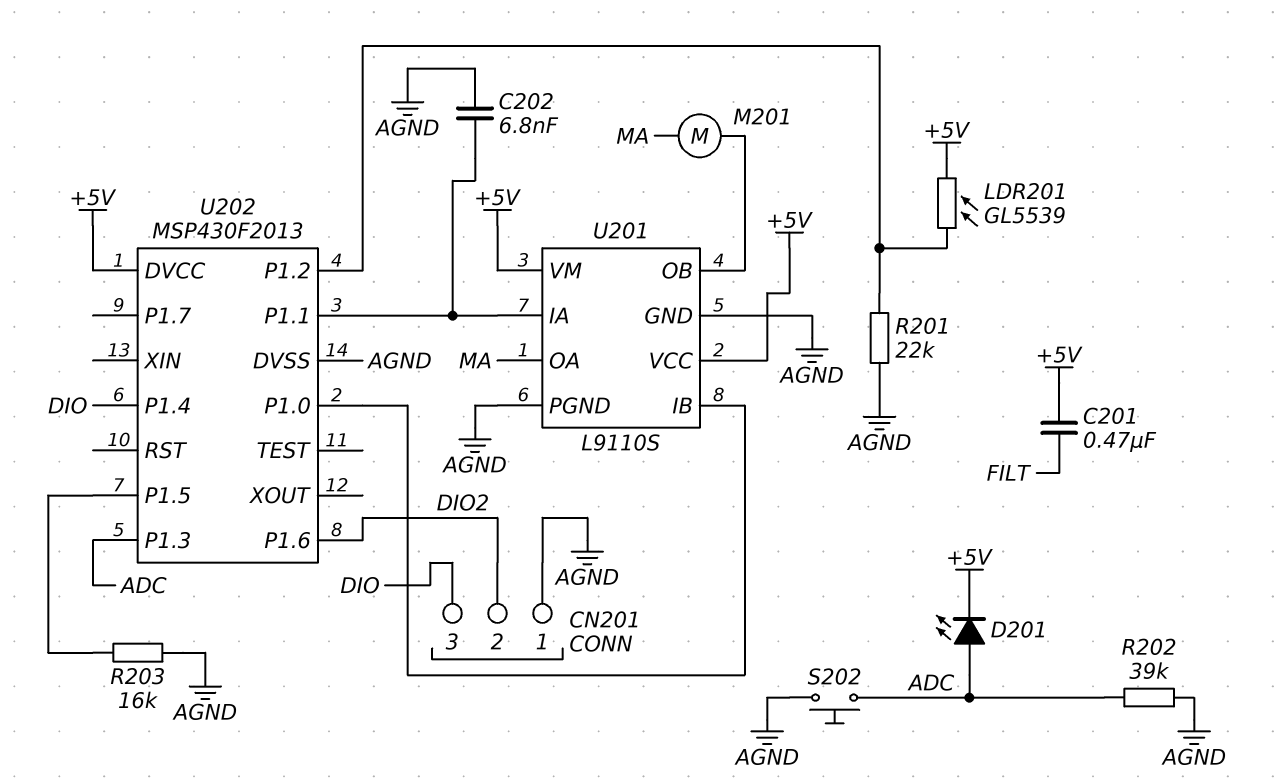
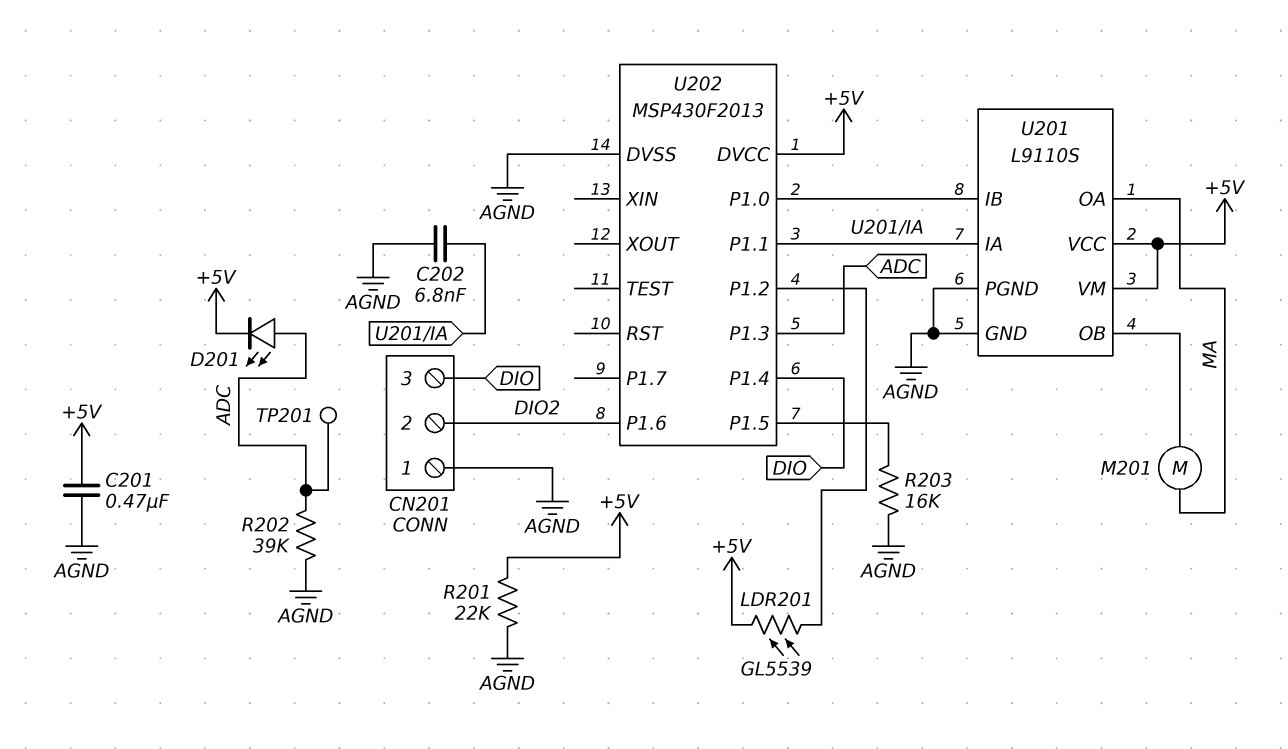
C201: 470nF (+5V, FILT) -> 470nF (+5V, AGND)
R201: 22k (AGND, U202/P1.2) -> 22k (+5V, AGND)
S202: button (ADC, AGND) -> none
TP201: none -> test point (ADC)

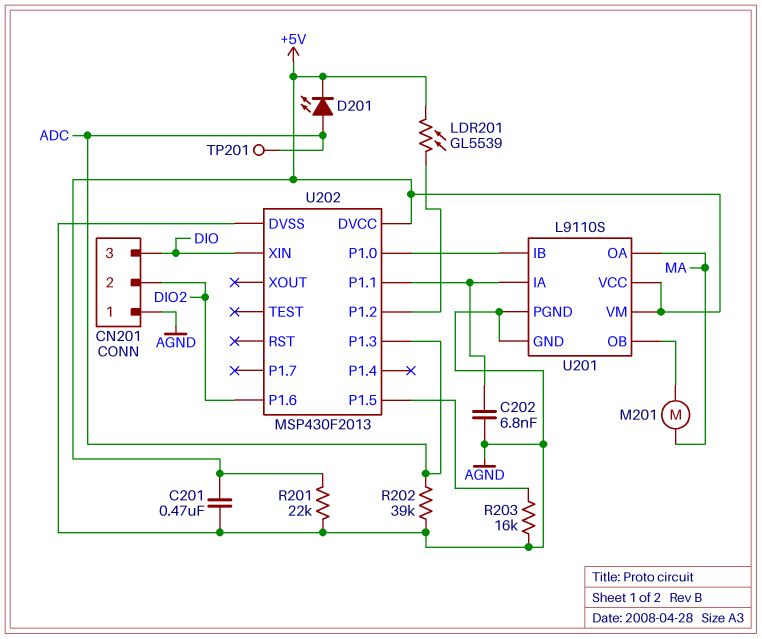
U202 pin P1.4: DIO -> none
U202 pin XIN: none -> DIO

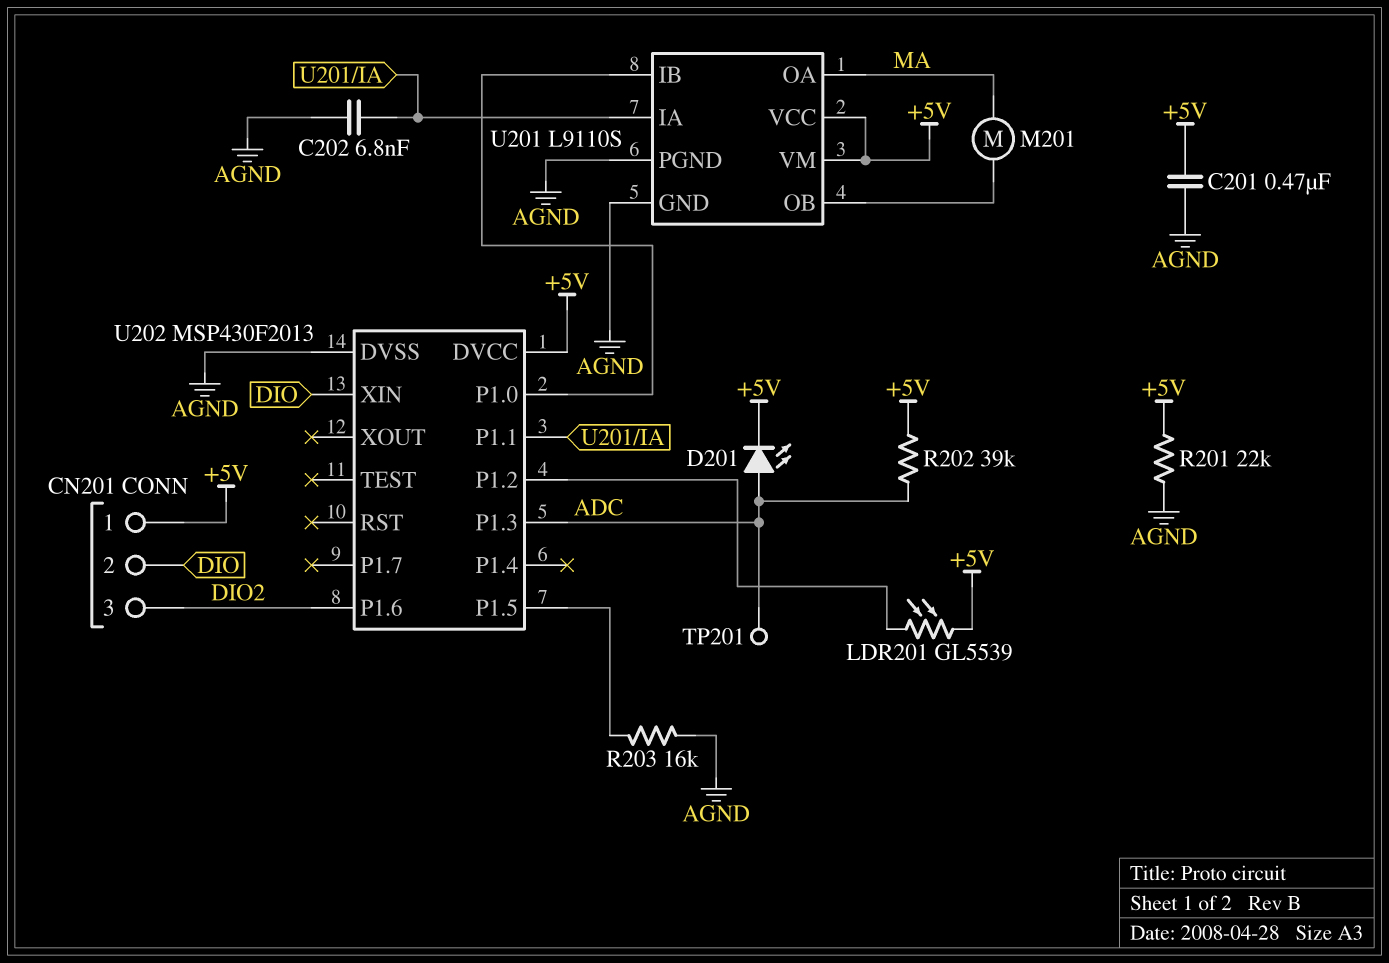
CN201 pin 1: AGND -> +5V
CN201 pin 2: DIO2 -> DIO
CN201 pin 3: DIO -> DIO2
R202: 39k (ADC, AGND) -> 39k (+5V, ADC)

